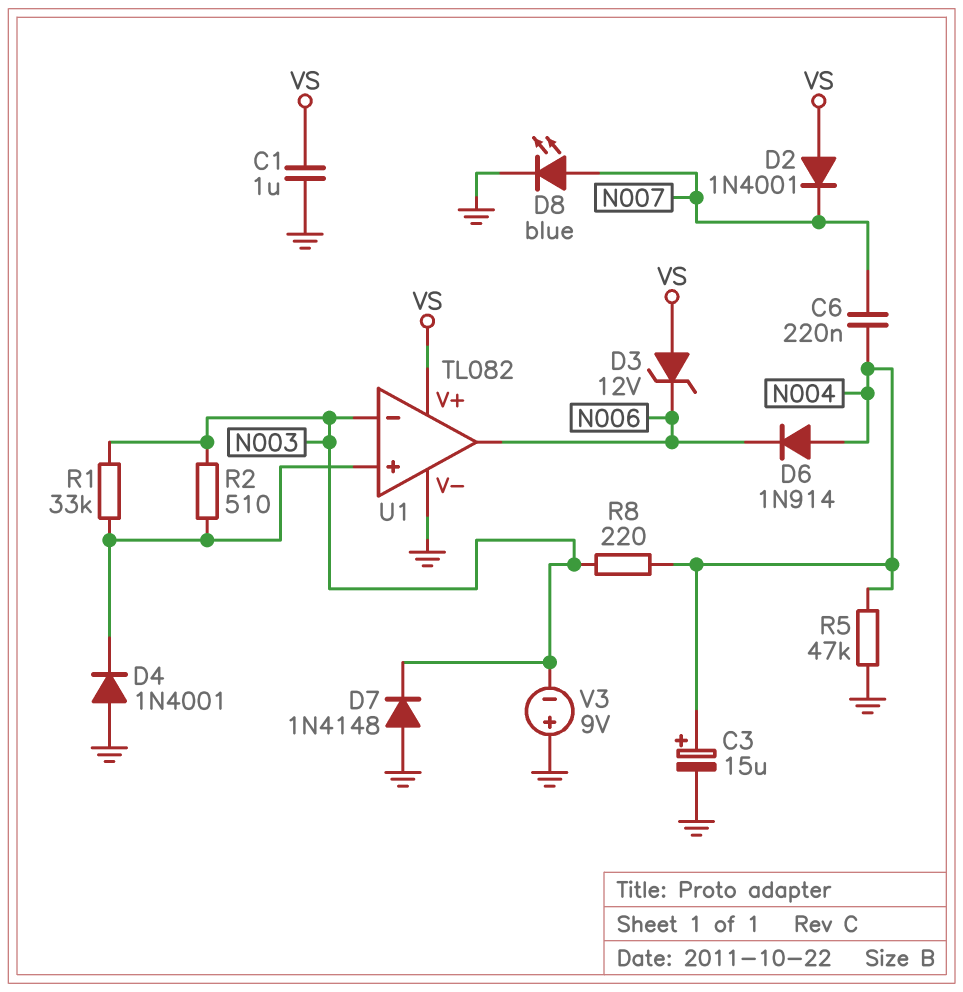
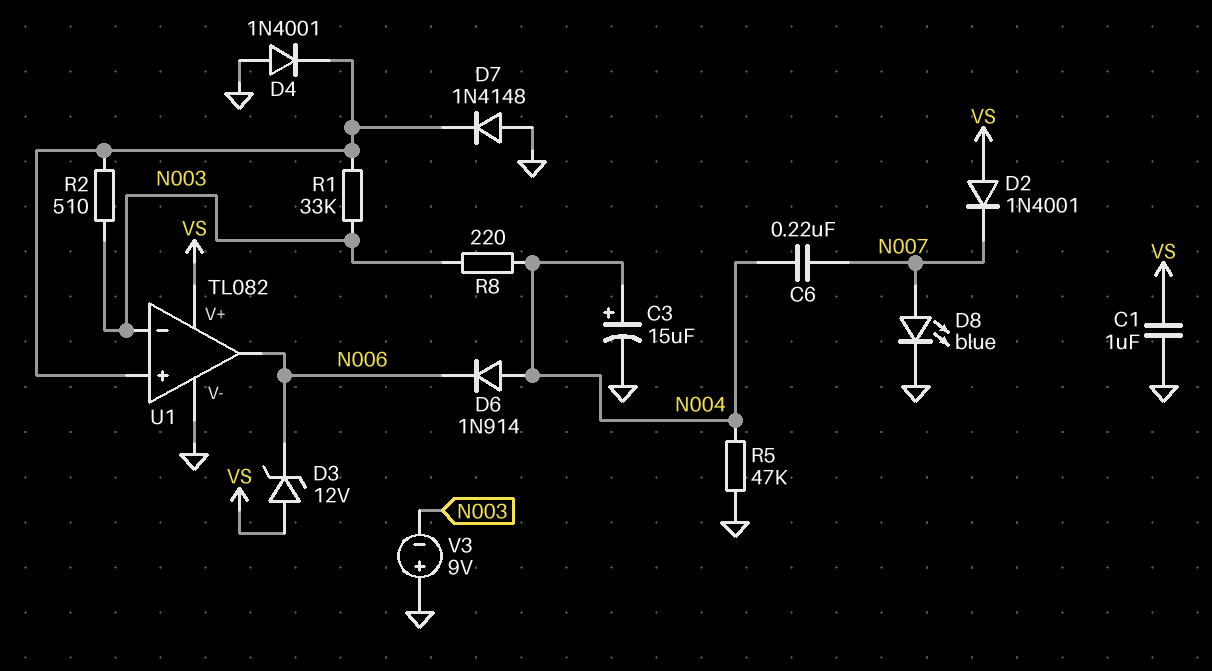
D7: diode 1N4148 (A GND, K N003) -> diode 1N4148 (A GND, K U1/in+)

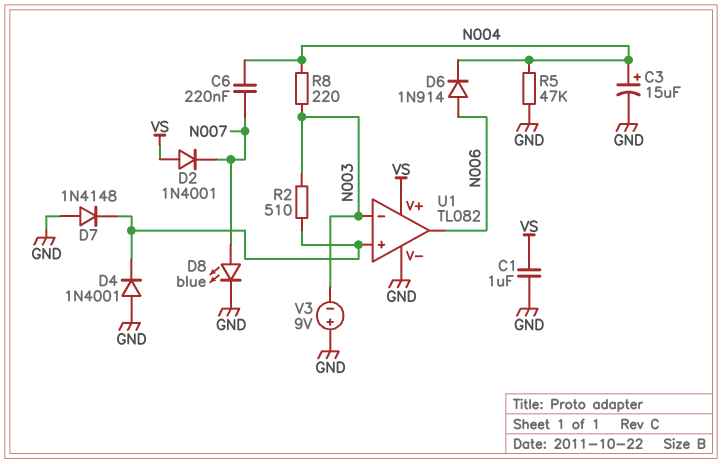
D3: zener 12V (A VS, K N006) -> none
D6: diode 1N914 (A N004, K N006) -> diode 1N914 (A N006, K N004)
R1: 33k (N003, U1/in+) -> none

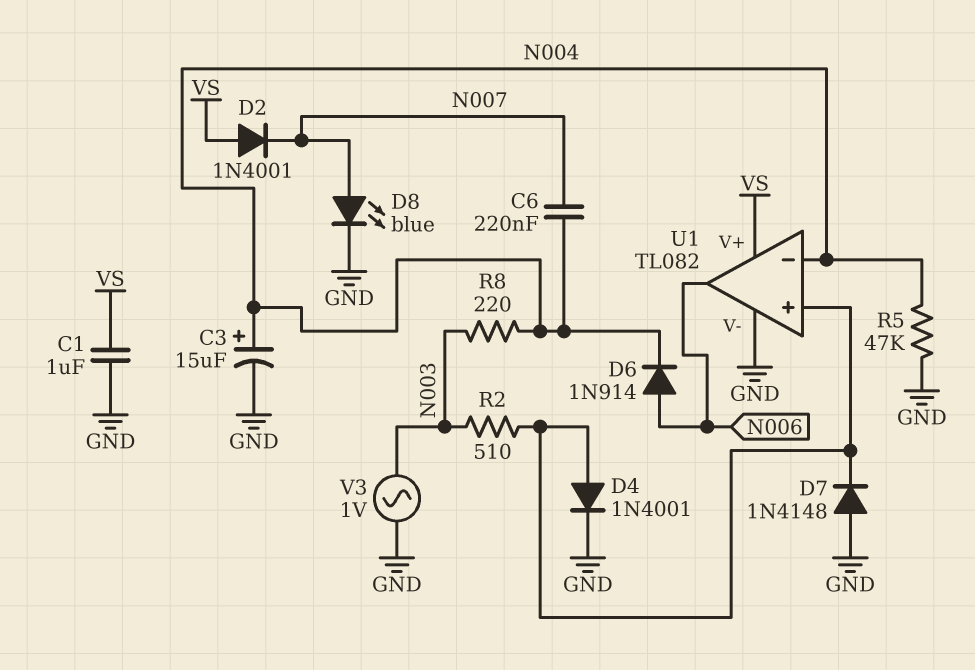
D4: diode 1N4001 (A GND, K U1/in+) -> diode 1N4001 (A U1/in+, K GND)
U1 pin in-: N003 -> N004
V3: 9V (plus GND, minus N003) -> AC 1V (GND, N003)

